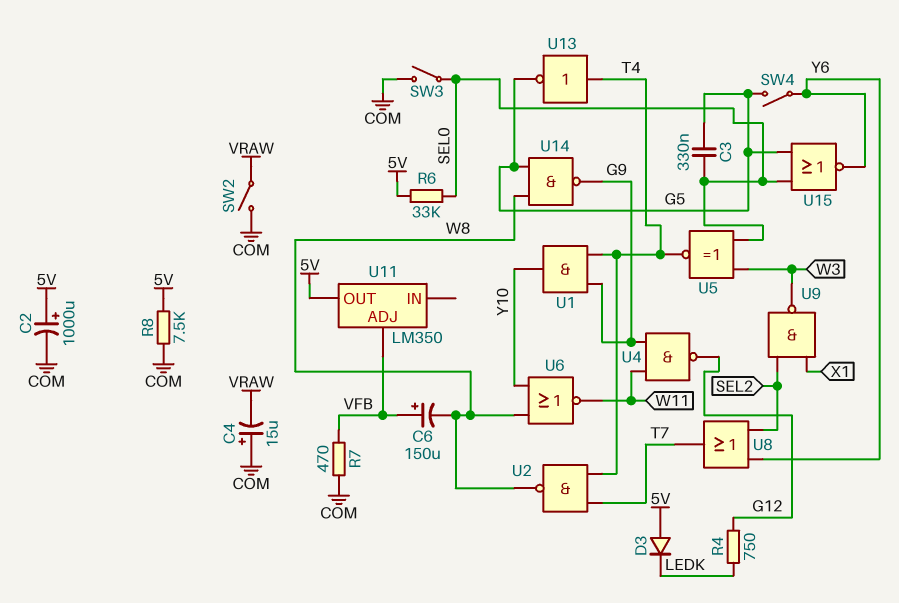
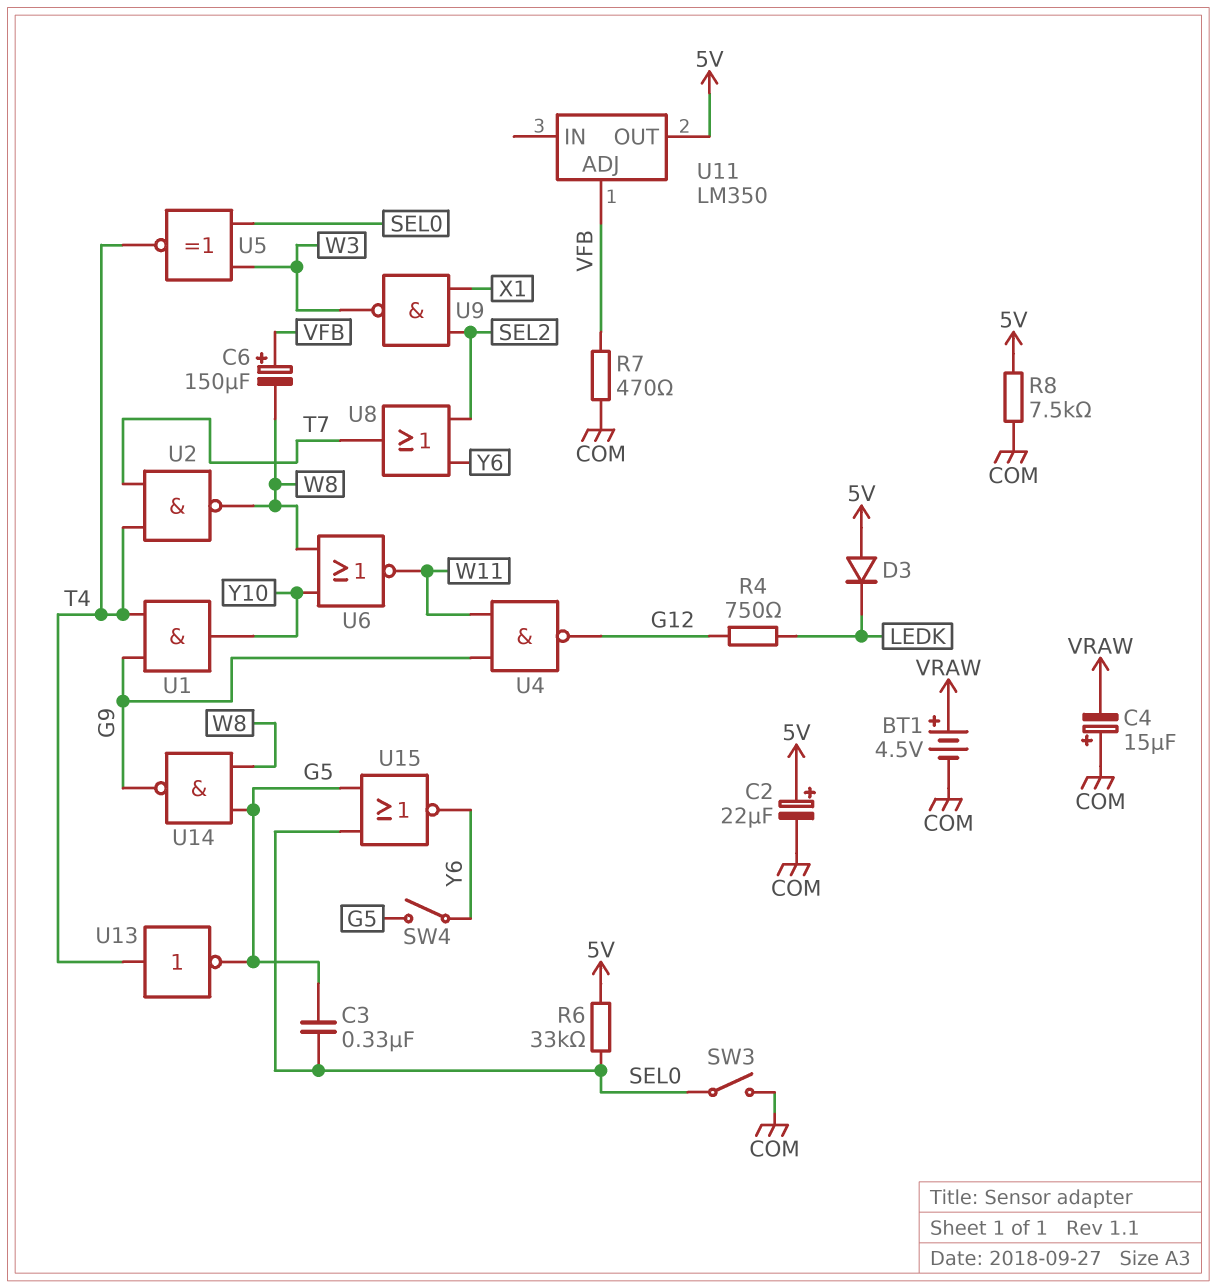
BT1: none -> 4.5V (plus VRAW, minus COM)
C2: 1000uF (plus 5V, minus COM) -> 22uF (plus 5V, minus COM)
SW2: switch (COM, VRAW) -> none

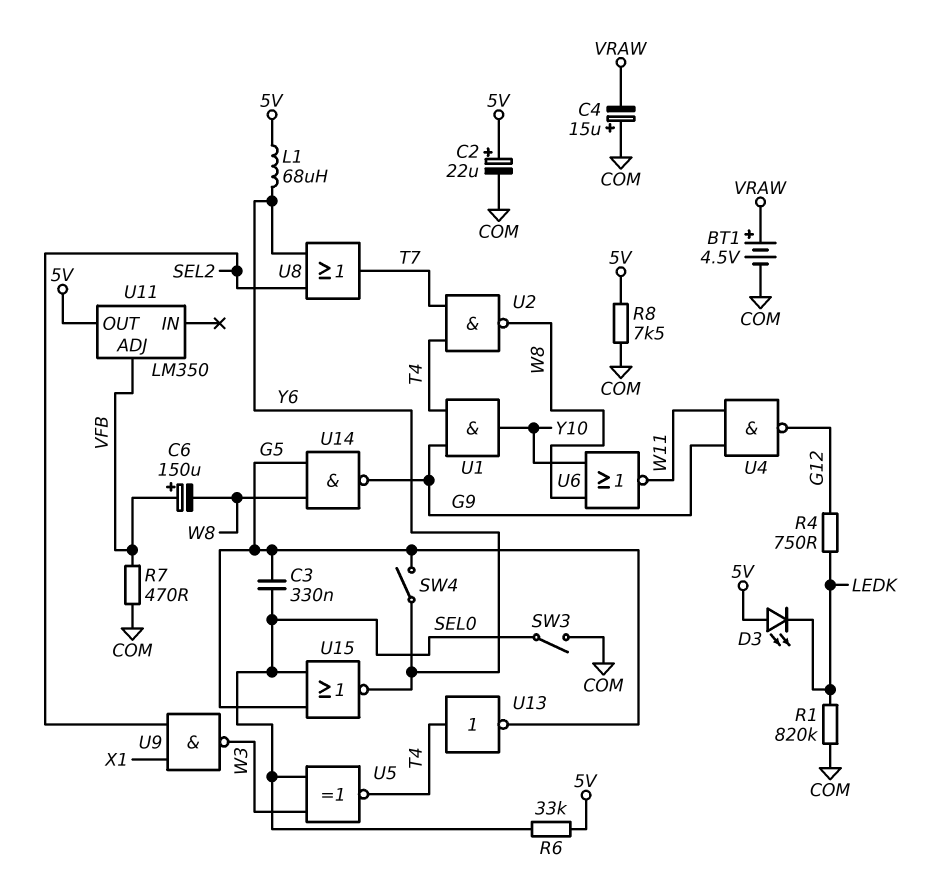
D3: diode (A 5V, K LEDK) -> LED (A 5V, K LEDK)
L1: none -> 68uH (5V, Y6)
R1: none -> 820k (COM, LEDK)

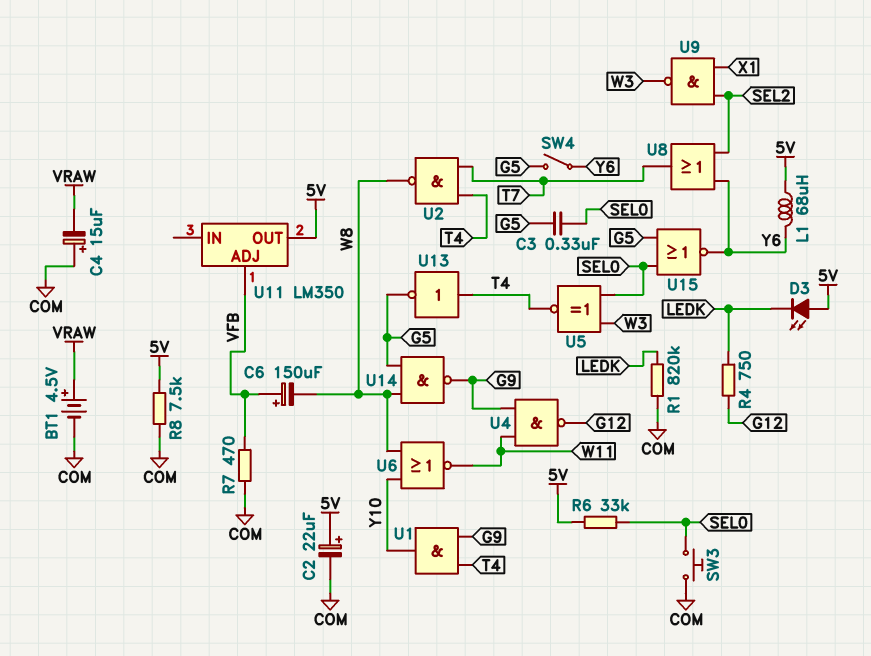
SW3: switch (COM, SEL0) -> button (COM, SEL0)

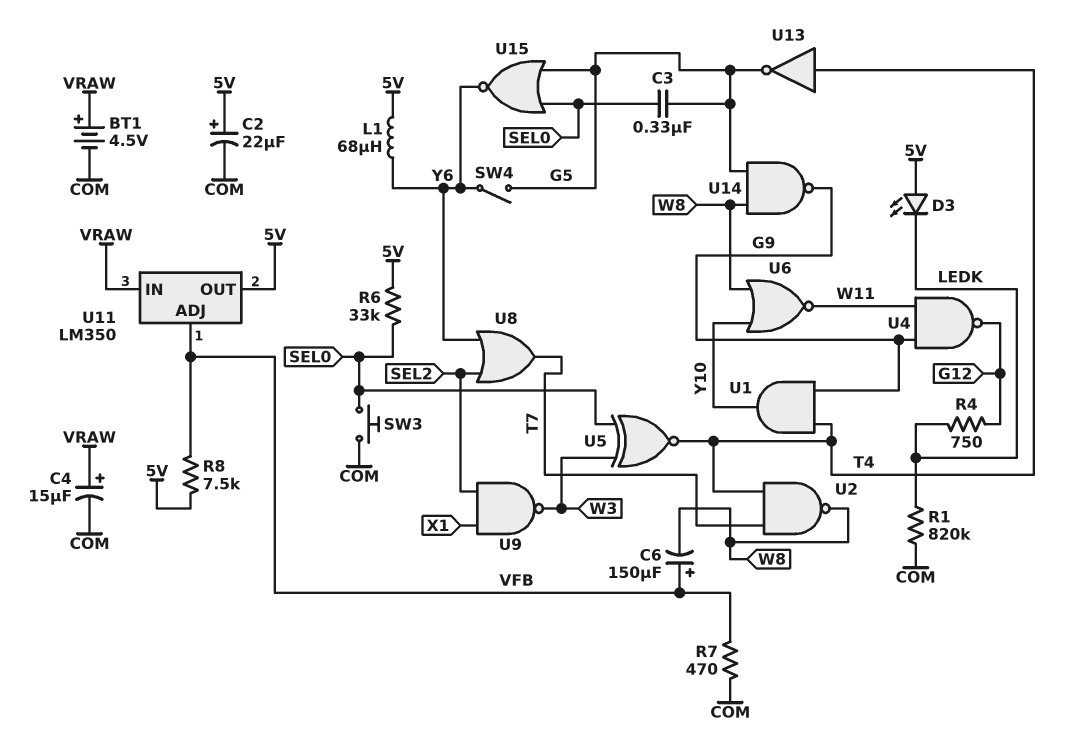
C4: 15uF (plus COM, minus VRAW) -> 15uF (plus VRAW, minus COM)
R8: 7.5k (5V, COM) -> 7.5k (5V, VFB)
U11 pin IN: none -> VRAW

